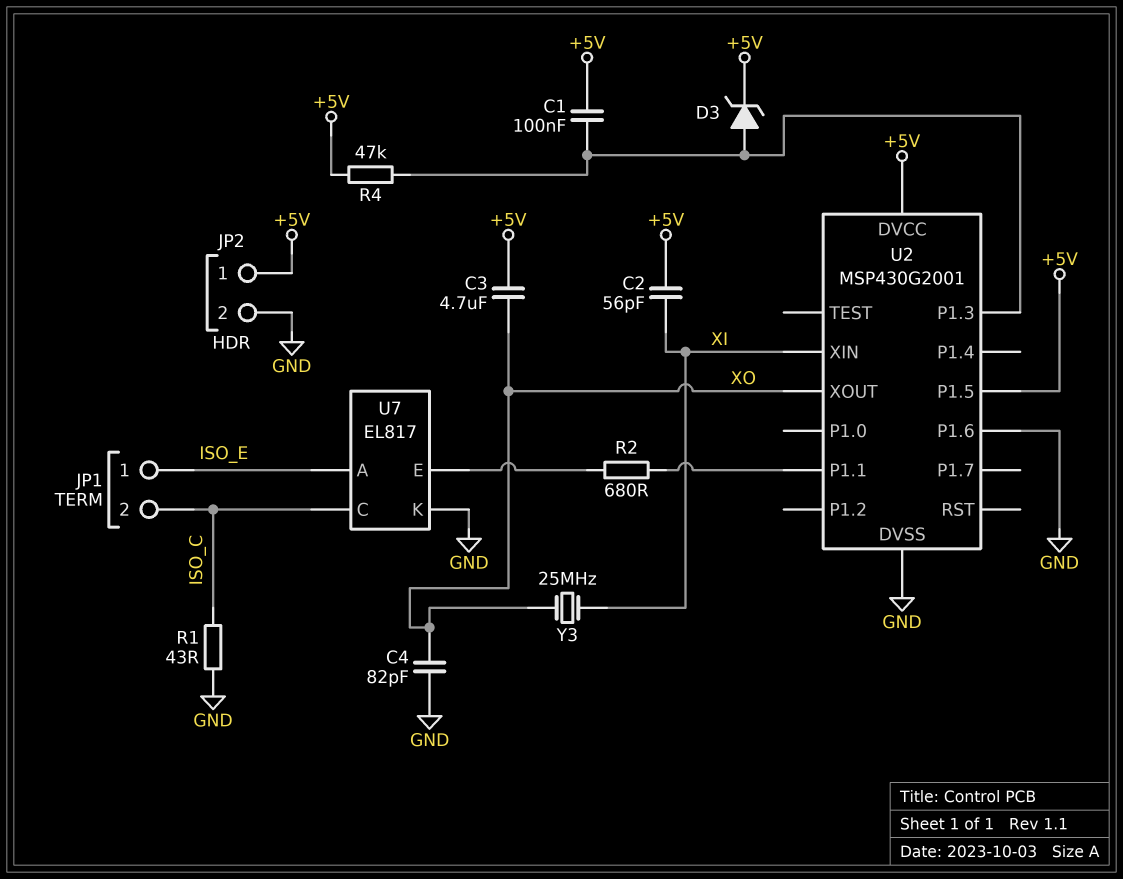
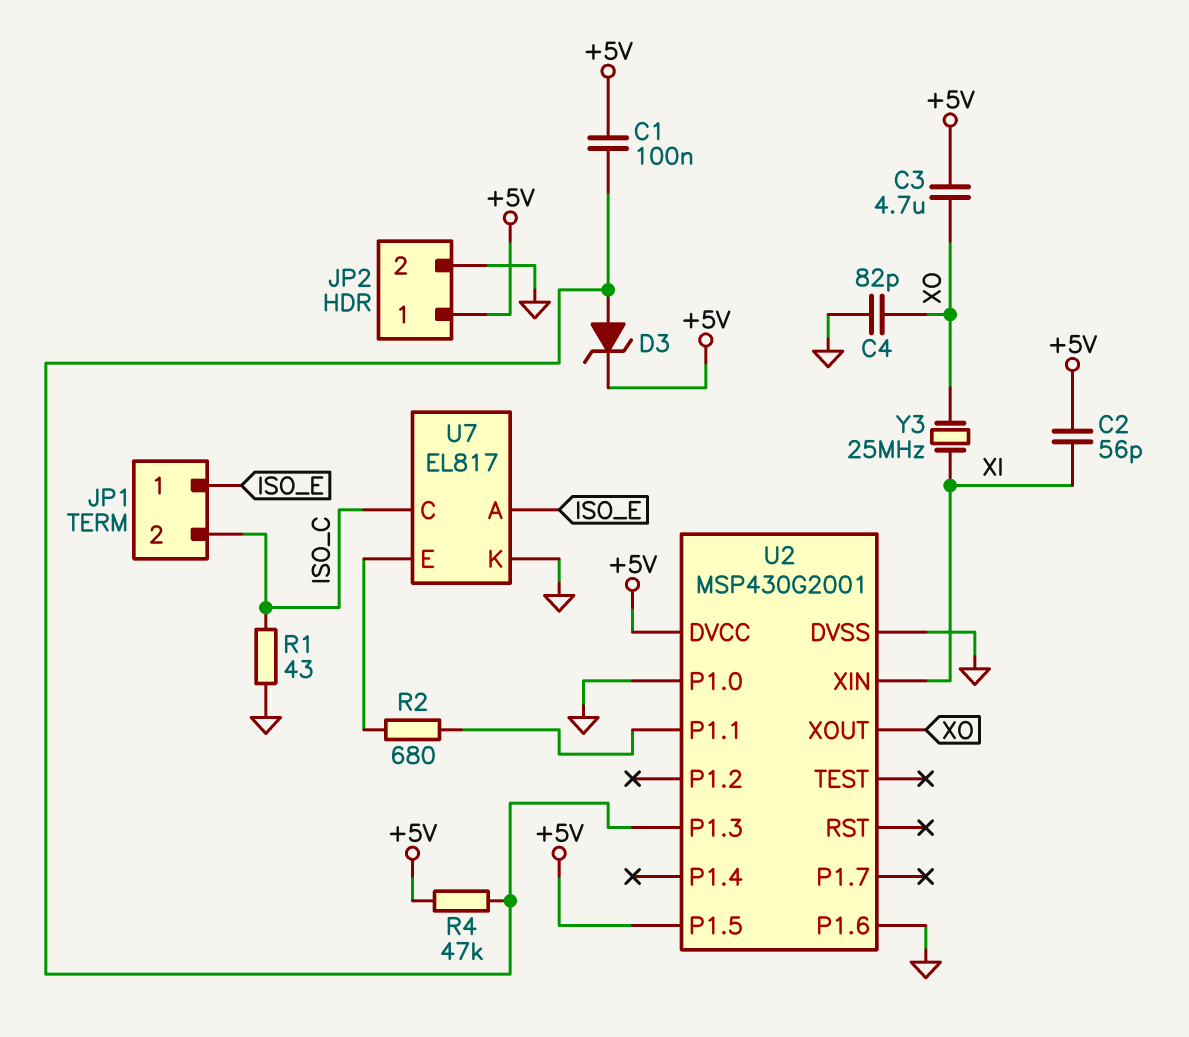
U2 pin P1.0: none -> GND

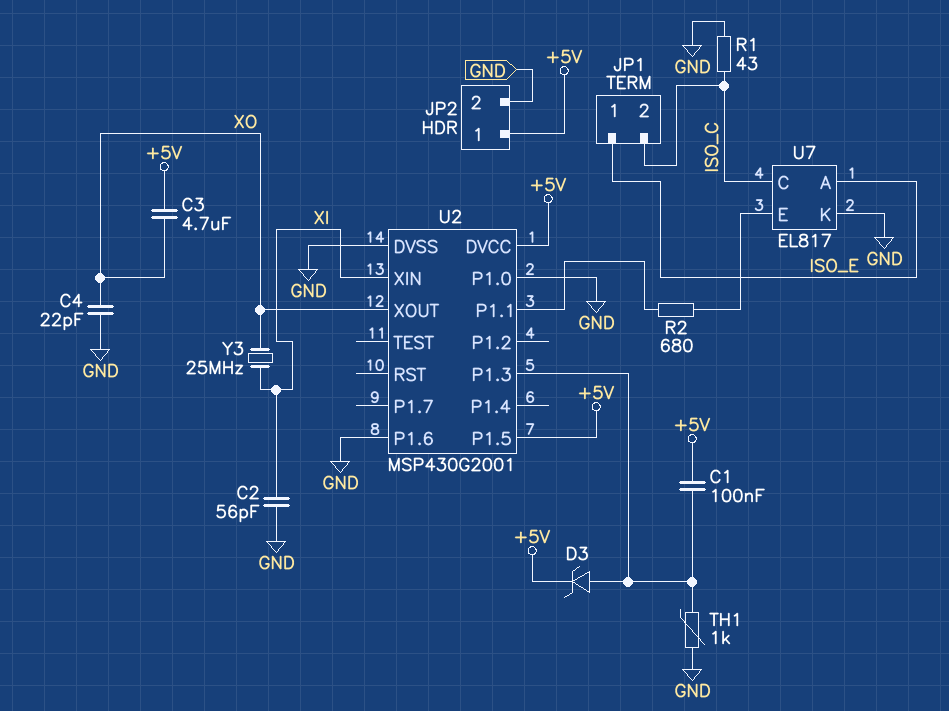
C2: 56pF (+5V, XI) -> 56pF (GND, XI)
C4: 82pF (GND, XO) -> 22pF (GND, XO)
R4: 47k (+5V, U2/P1.3) -> none
TH1: none -> 1k (GND, U2/P1.3)

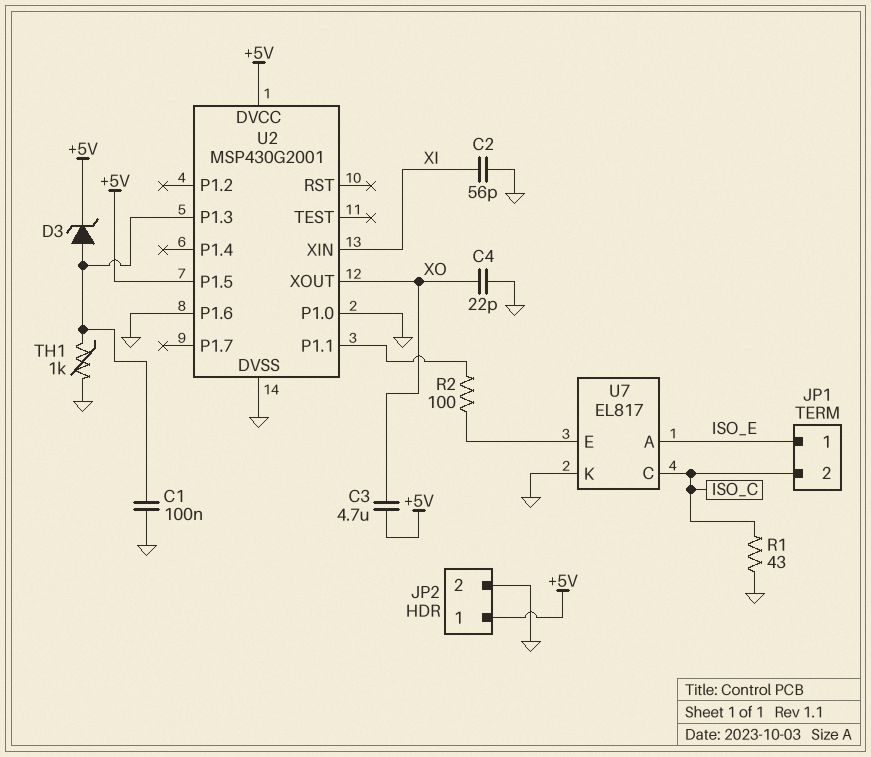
C1: 100nF (+5V, U2/P1.3) -> 100nF (GND, U2/P1.3)
R2: 680 (U2/P1.1, U7/E) -> 100 (U2/P1.1, U7/E)
Y3: 25MHz (XI, XO) -> none

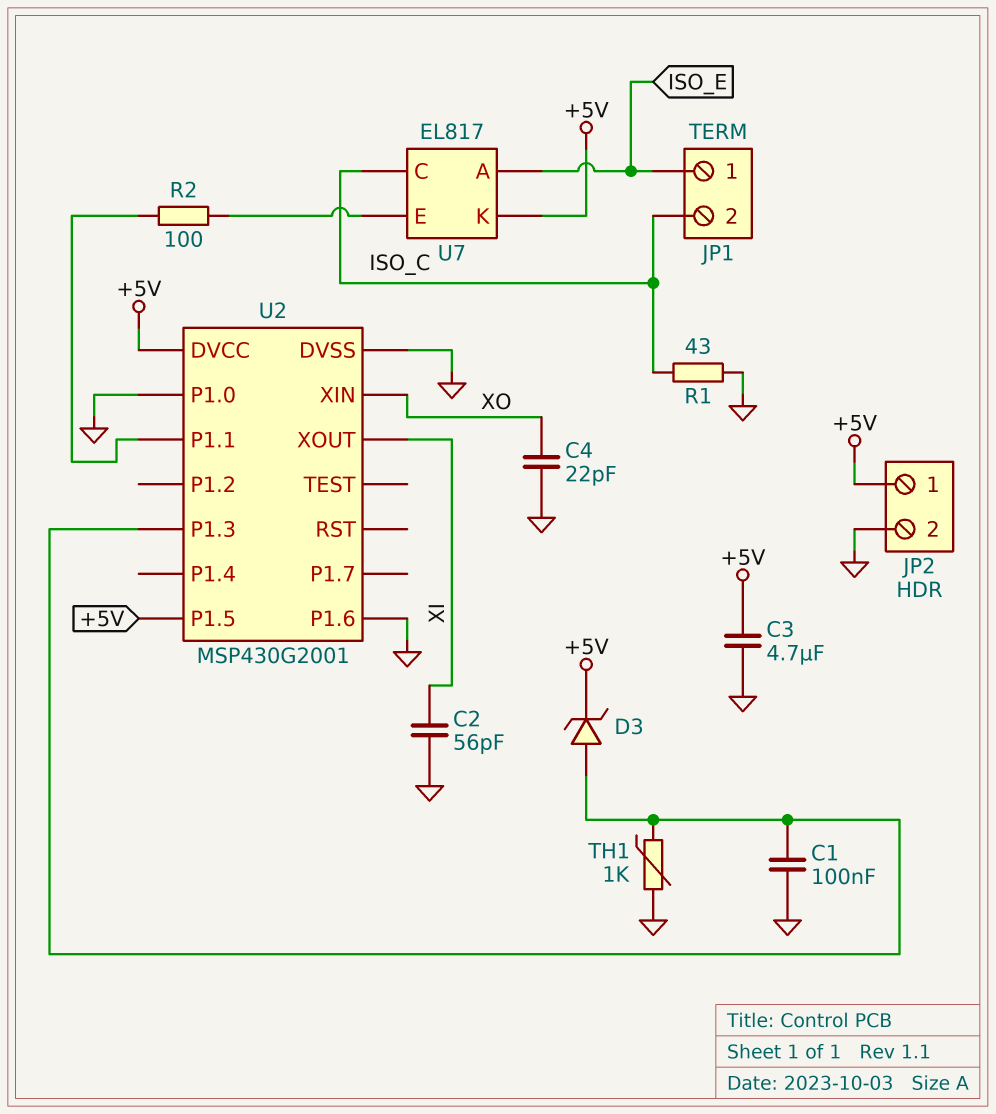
C3: 4.7uF (+5V, XO) -> 4.7uF (+5V, GND)
U2 pin XIN: XI -> XO
U2 pin XOUT: XO -> XI
U7 pin K: GND -> +5V

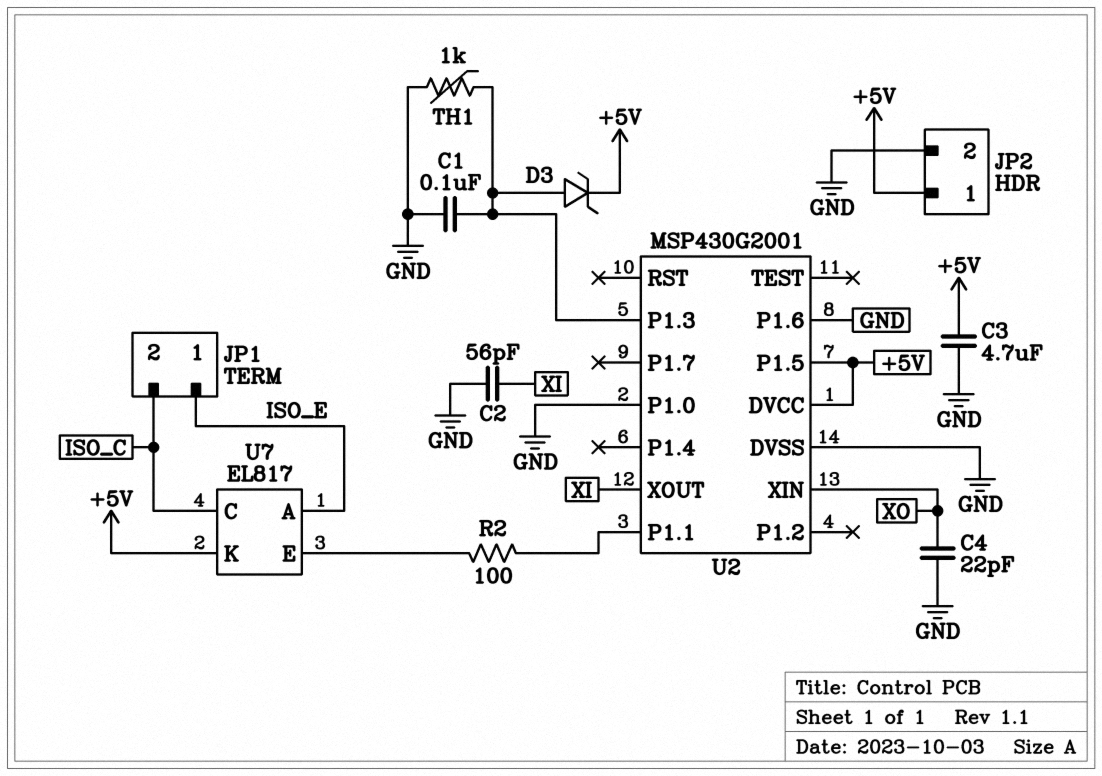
R1: 43 (GND, ISO_C) -> none

